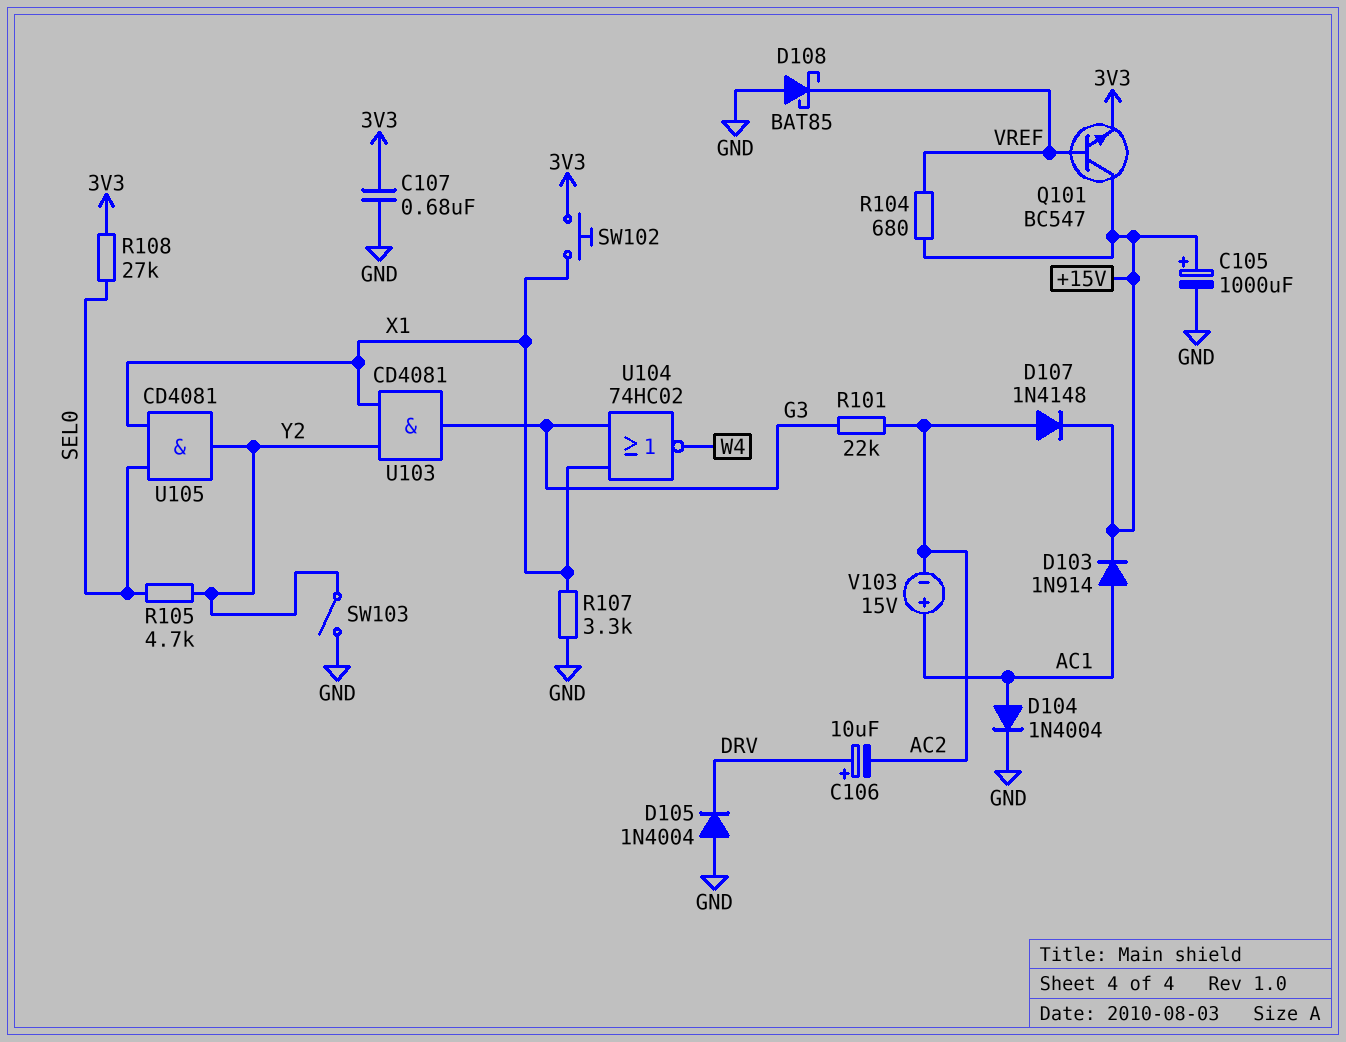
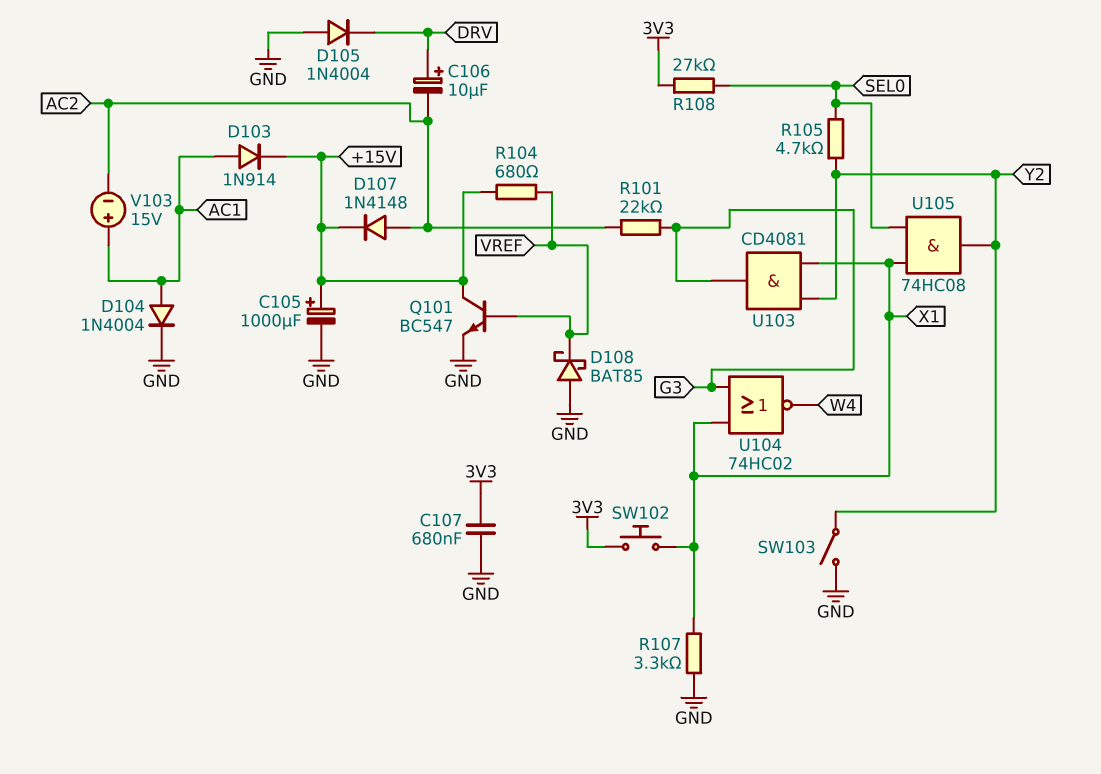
Q101: NPN BC547 (B VREF, C +15V, E 3V3) -> NPN BC547 (B VREF, C +15V, E GND)
U105: AND CD4081 (in SEL0, in X1, out Y2) -> AND 74HC08 (in SEL0, in X1, out Y2)

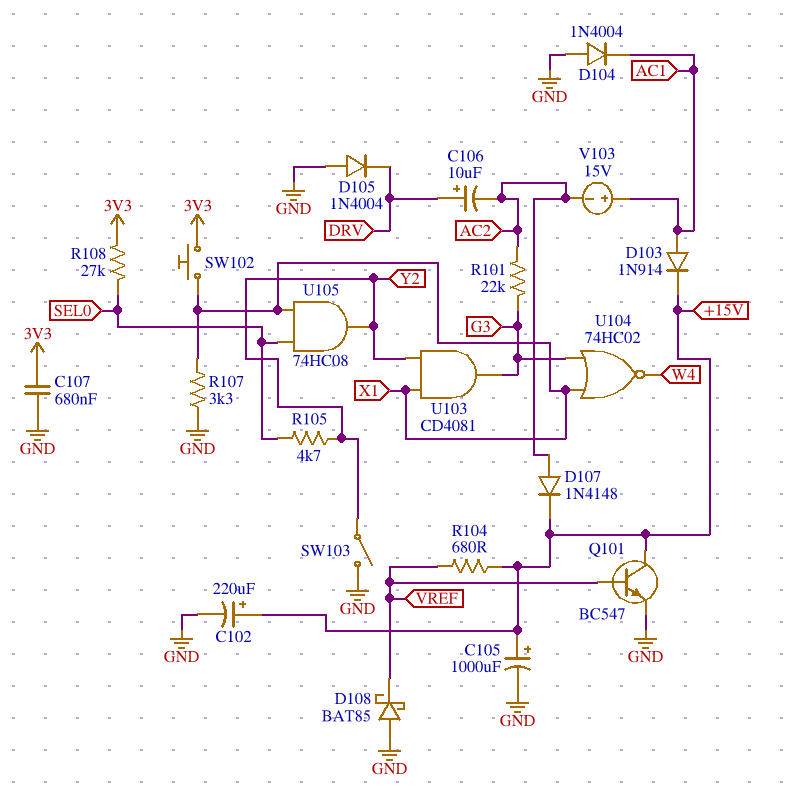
C102: none -> 220uF (plus +15V, minus GND)
D104: diode 1N4004 (A AC1, K GND) -> diode 1N4004 (A GND, K AC1)

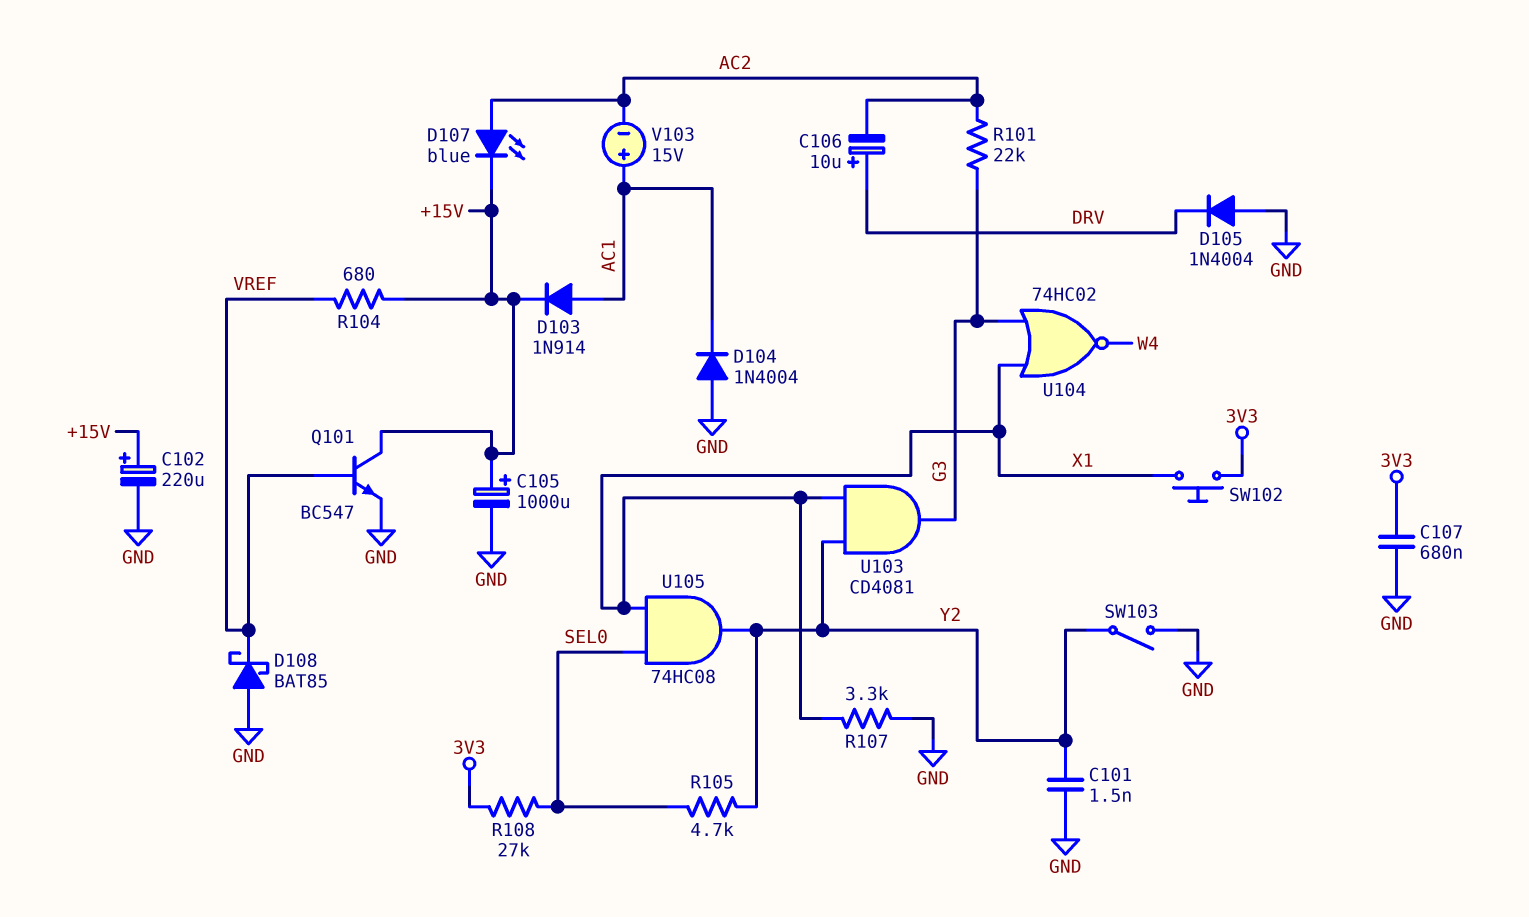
C101: none -> 1.5nF (GND, Y2)
D107: diode 1N4148 (A AC2, K +15V) -> LED blue (A AC2, K +15V)

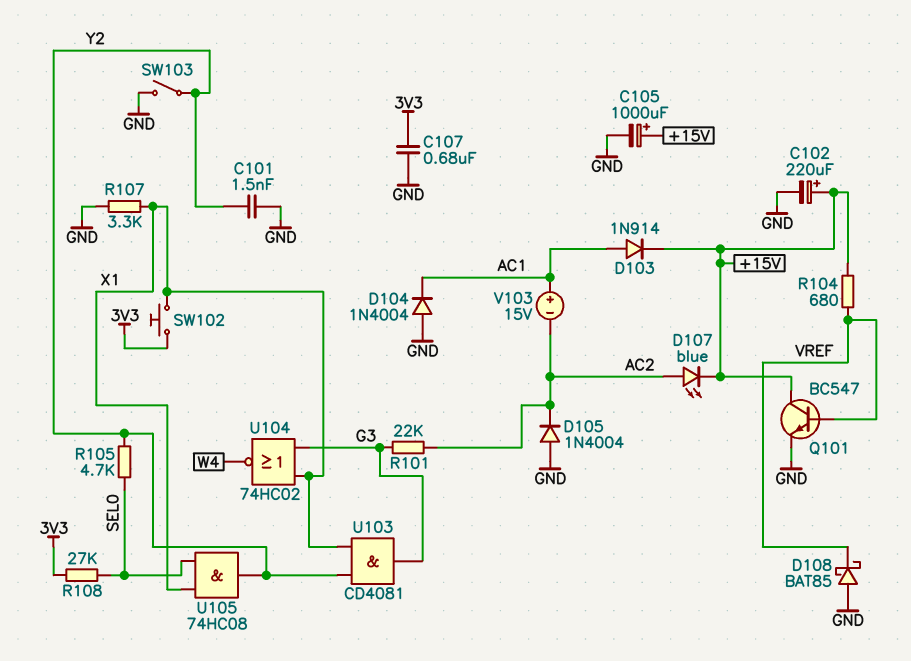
C106: 10uF (plus DRV, minus AC2) -> none
D105: diode 1N4004 (A GND, K DRV) -> diode 1N4004 (A GND, K AC2)

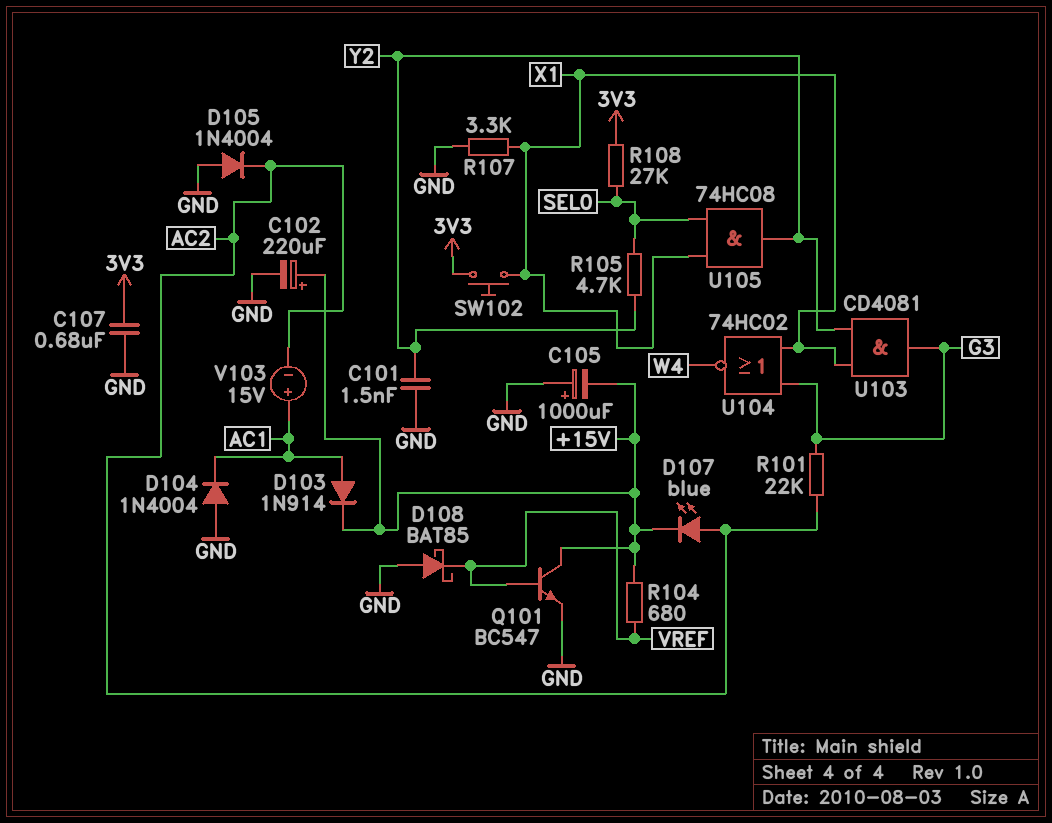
C105: 1000uF (plus +15V, minus GND) -> 1000uF (plus GND, minus +15V)
SW103: switch (GND, Y2) -> none

